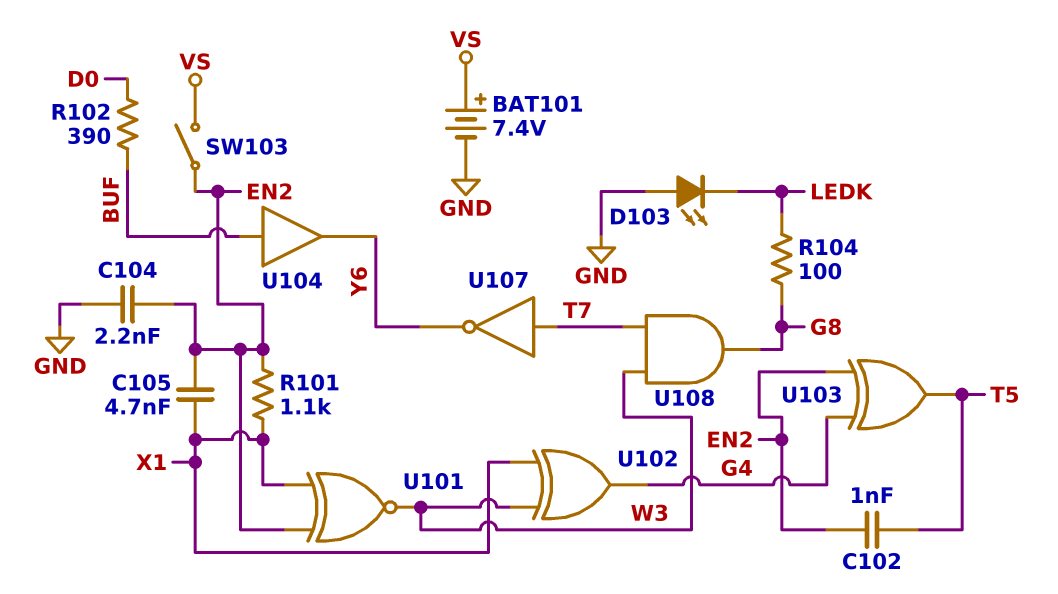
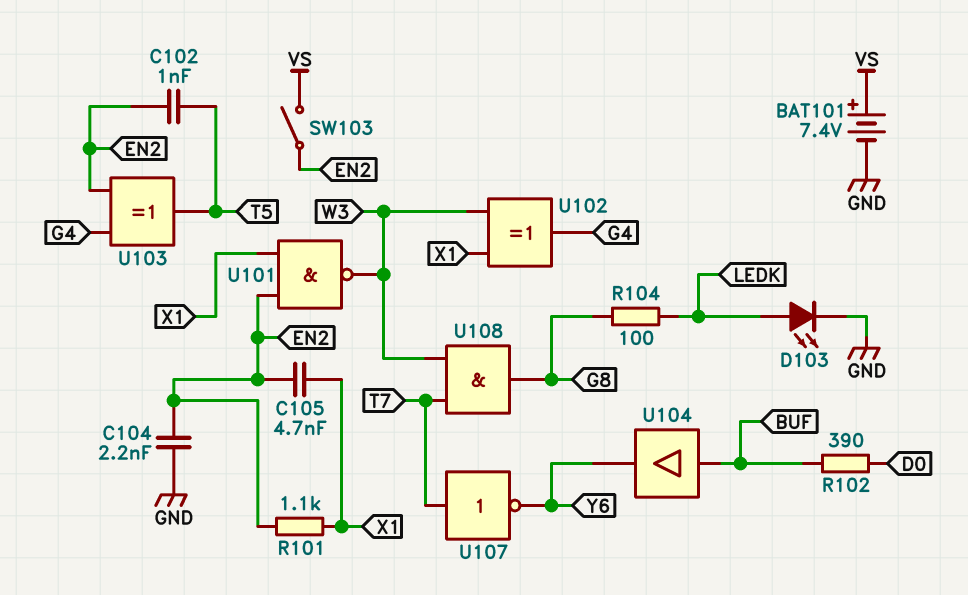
D103: LED (A GND, K LEDK) -> LED (A LEDK, K GND)
U101: XNOR (in EN2, in X1, out W3) -> NAND (in EN2, in X1, out W3)

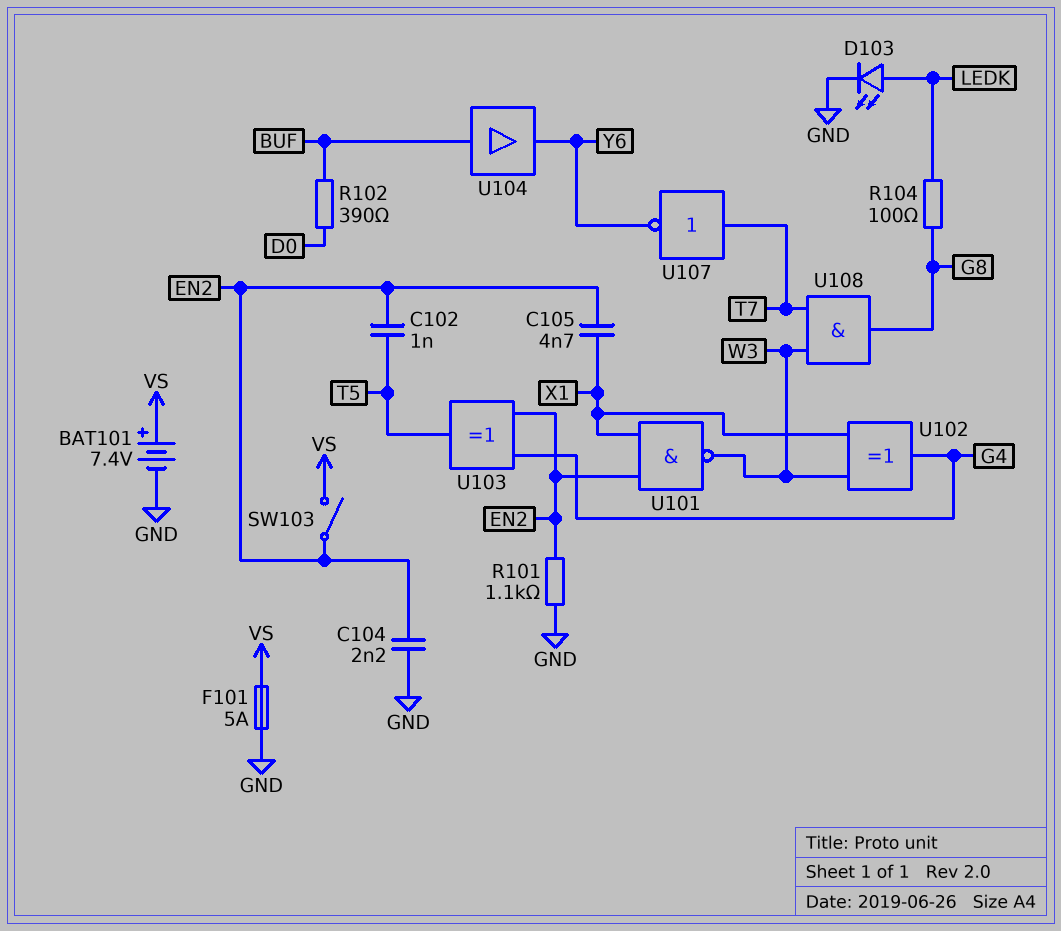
F101: none -> 5A (GND, VS)
R101: 1.1k (EN2, X1) -> 1.1k (EN2, GND)

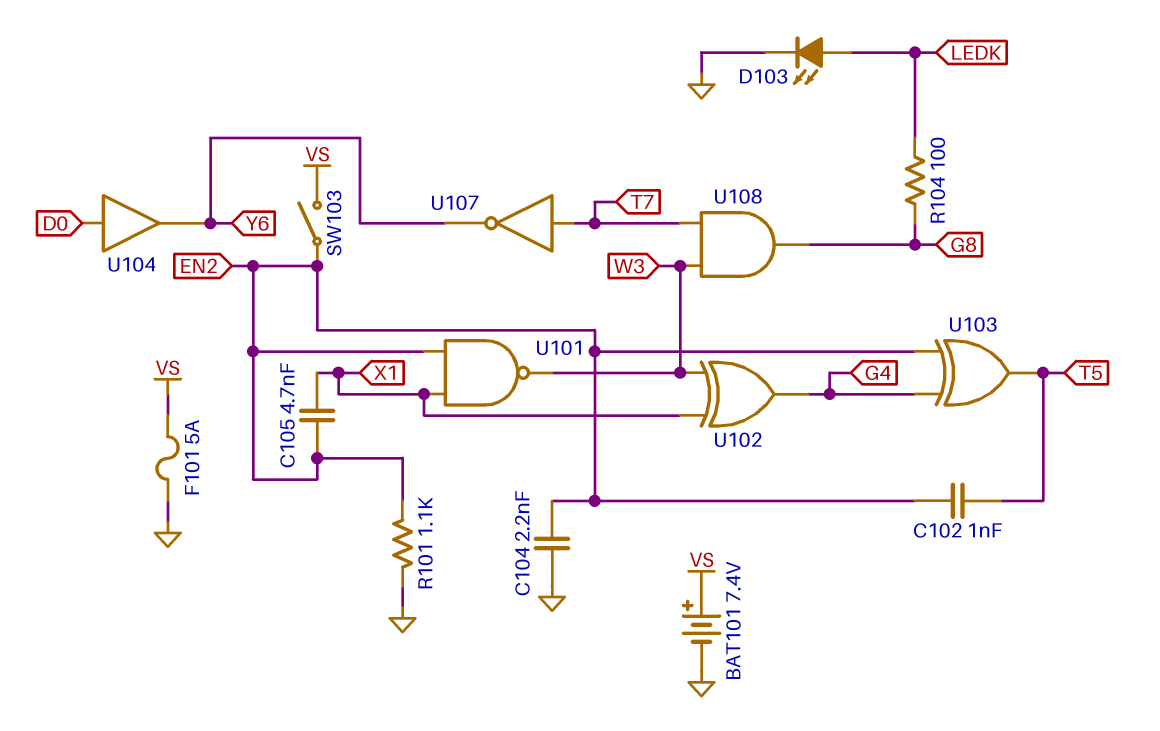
R102: 390 (BUF, D0) -> none
U104: buffer (in BUF, out Y6) -> buffer (in D0, out Y6)

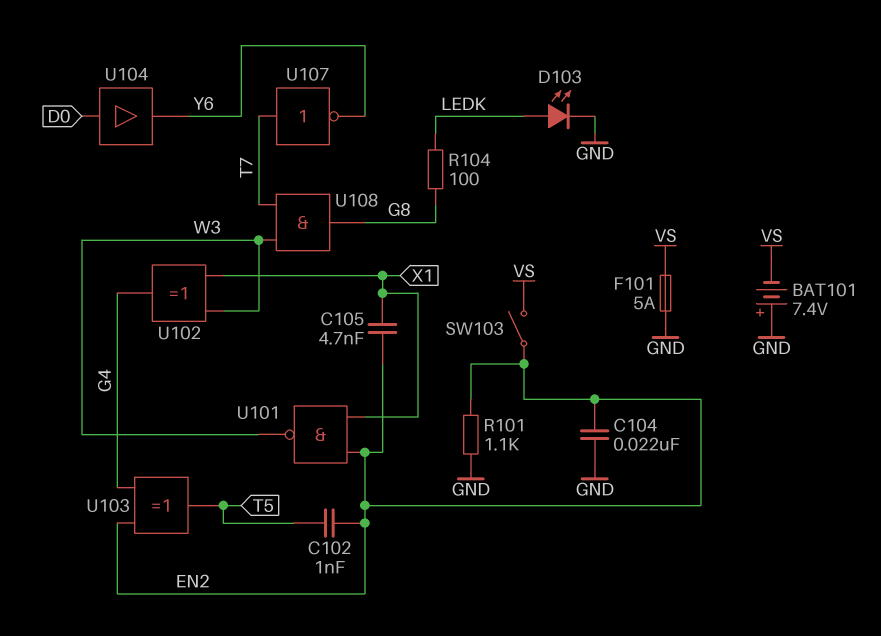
BAT101: 7.4V (plus VS, minus GND) -> 7.4V (plus GND, minus VS)
C104: 2.2nF (EN2, GND) -> 22nF (EN2, GND)

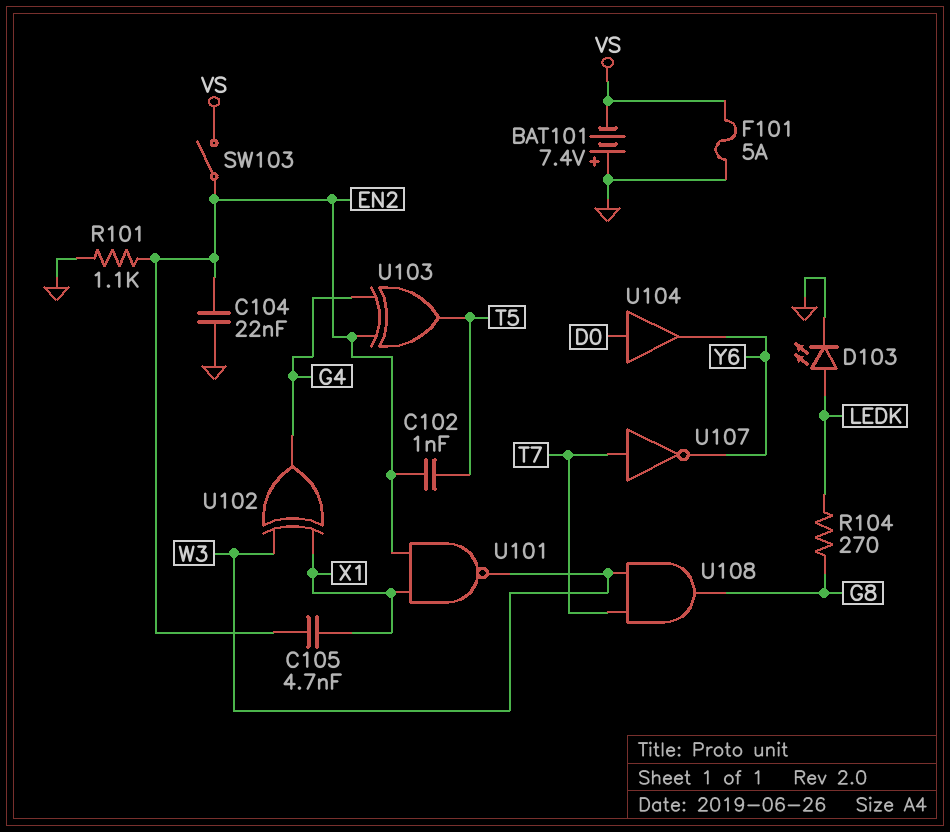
R104: 100 (G8, LEDK) -> 270 (G8, LEDK)

